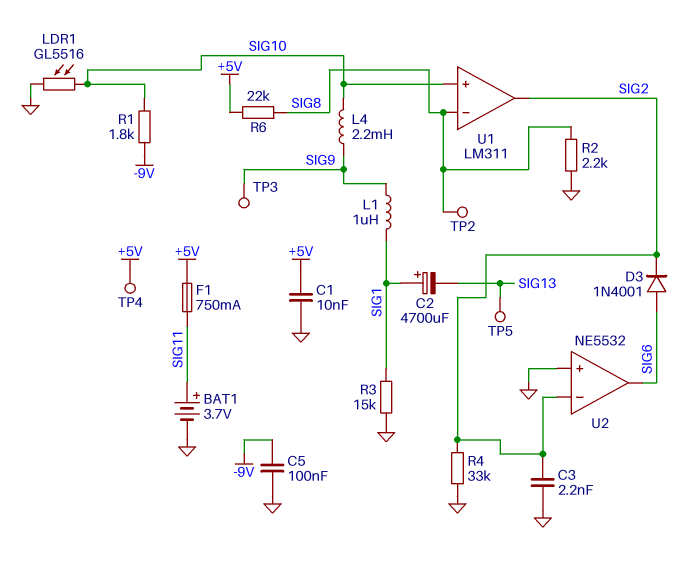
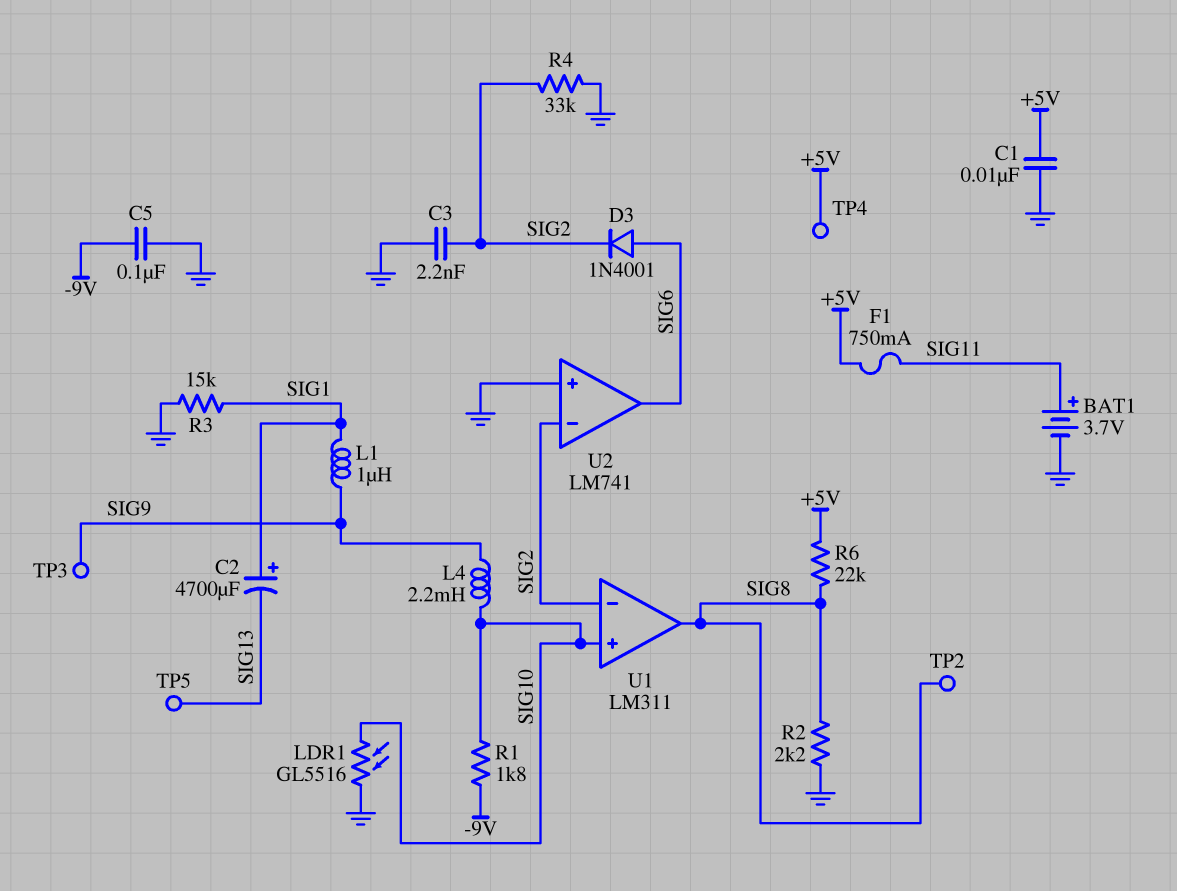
U1 pin in-: SIG8 -> SIG2
U1 pin out: SIG2 -> SIG8
U2: NE5532 -> LM741

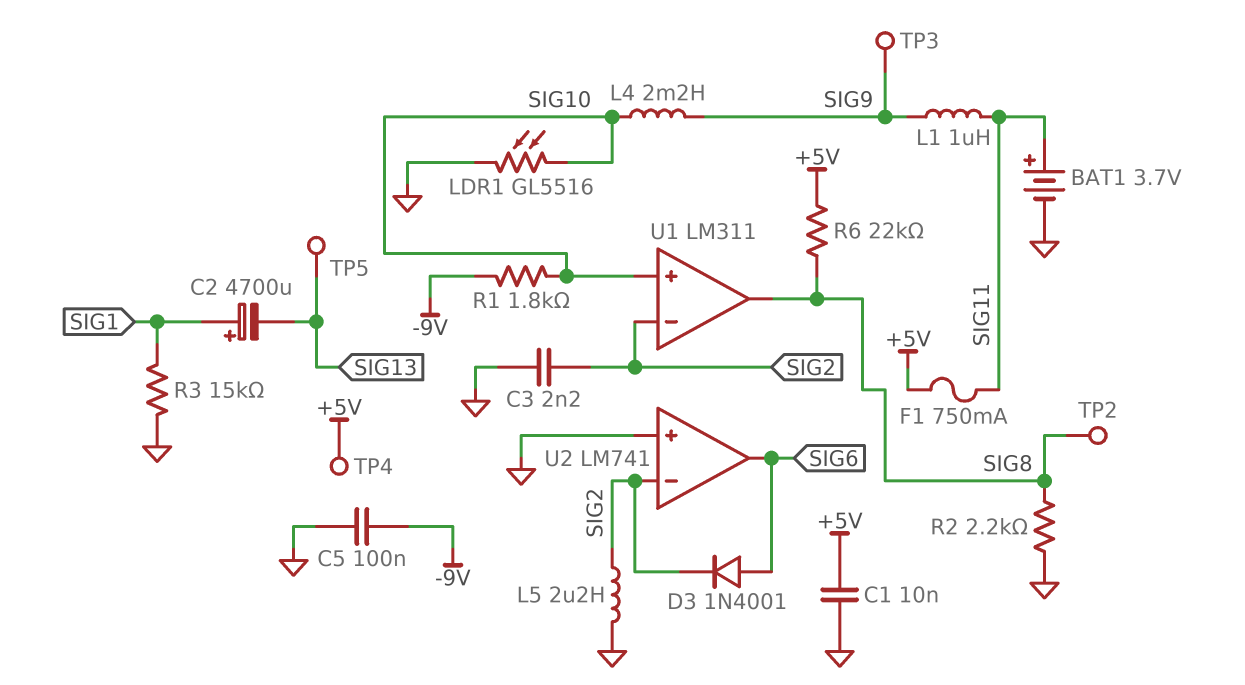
L1: 1uH (SIG1, SIG9) -> 1uH (SIG9, SIG11)
L5: none -> 2.2uH (GND, SIG2)
R4: 33k (GND, SIG2) -> none

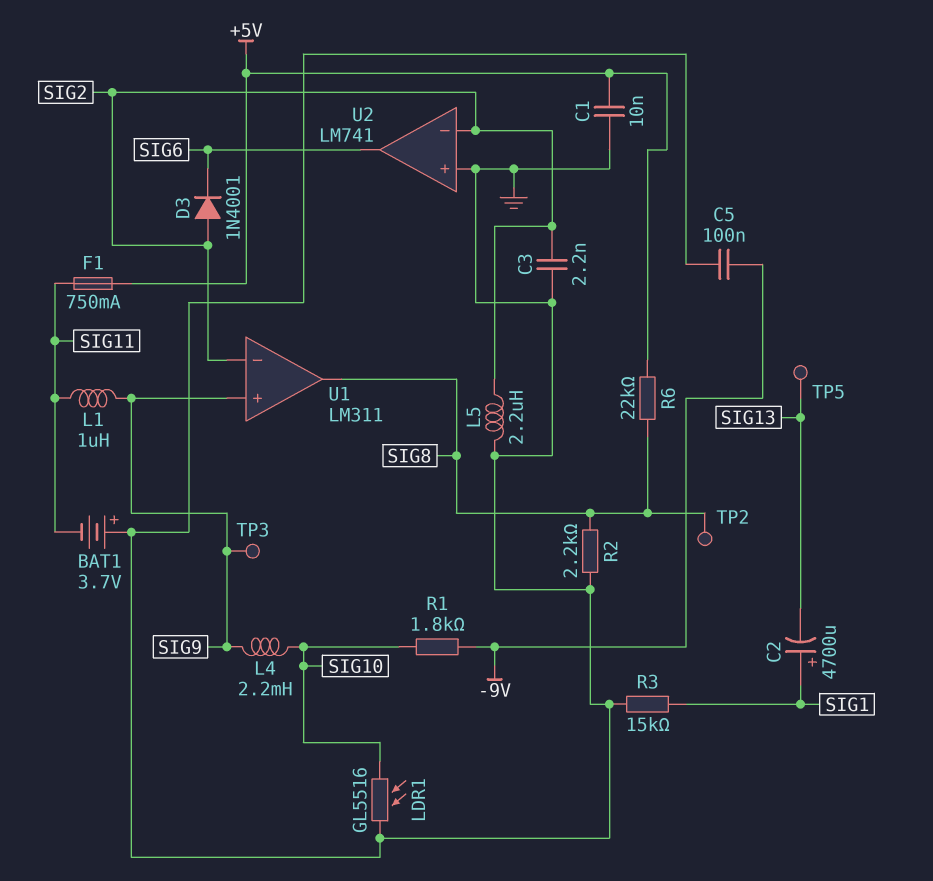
BAT1: 3.7V (plus SIG11, minus GND) -> 3.7V (plus GND, minus SIG11)
D3: diode 1N4001 (A SIG6, K SIG2) -> diode 1N4001 (A SIG2, K SIG6)
TP4: test point (+5V) -> none
U1 pin in+: SIG10 -> SIG9

